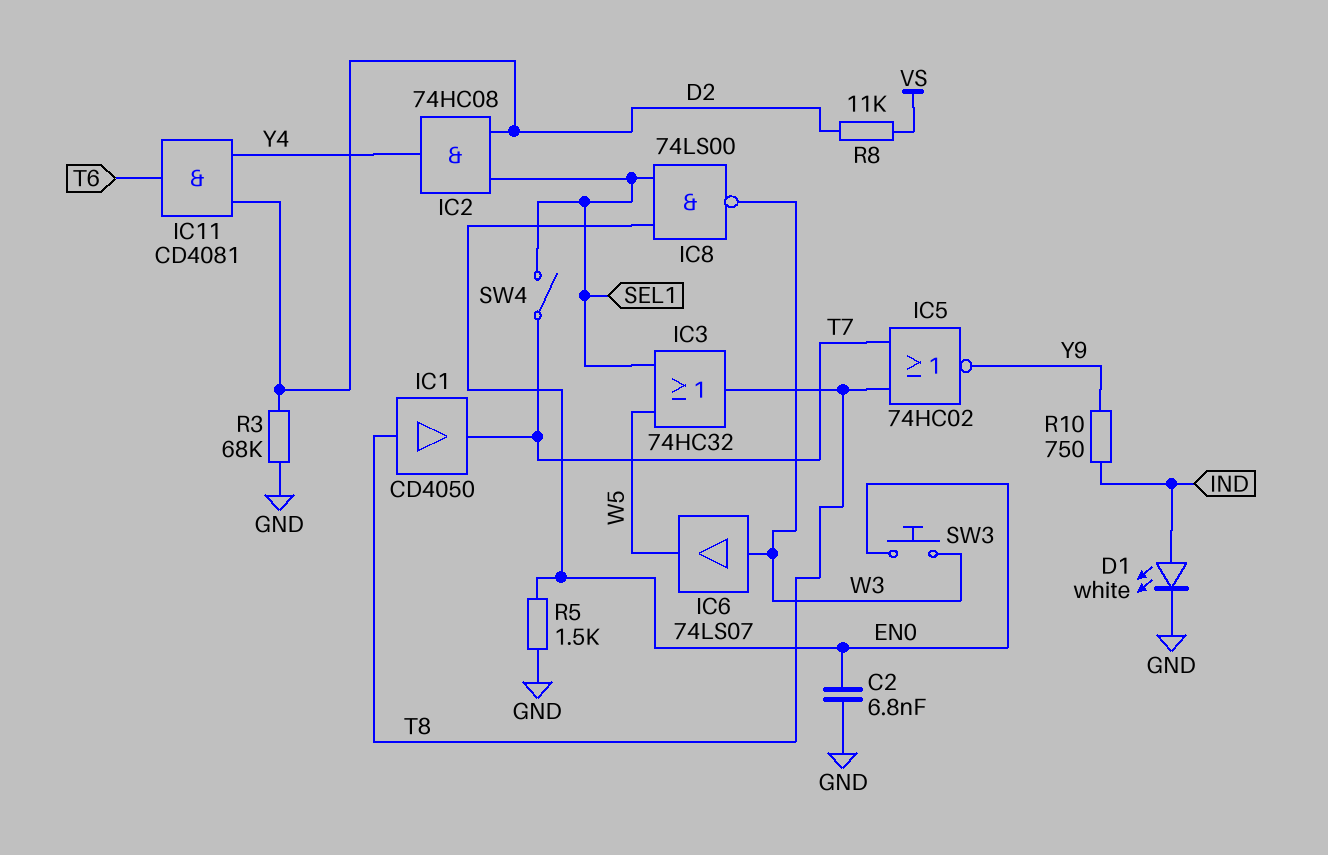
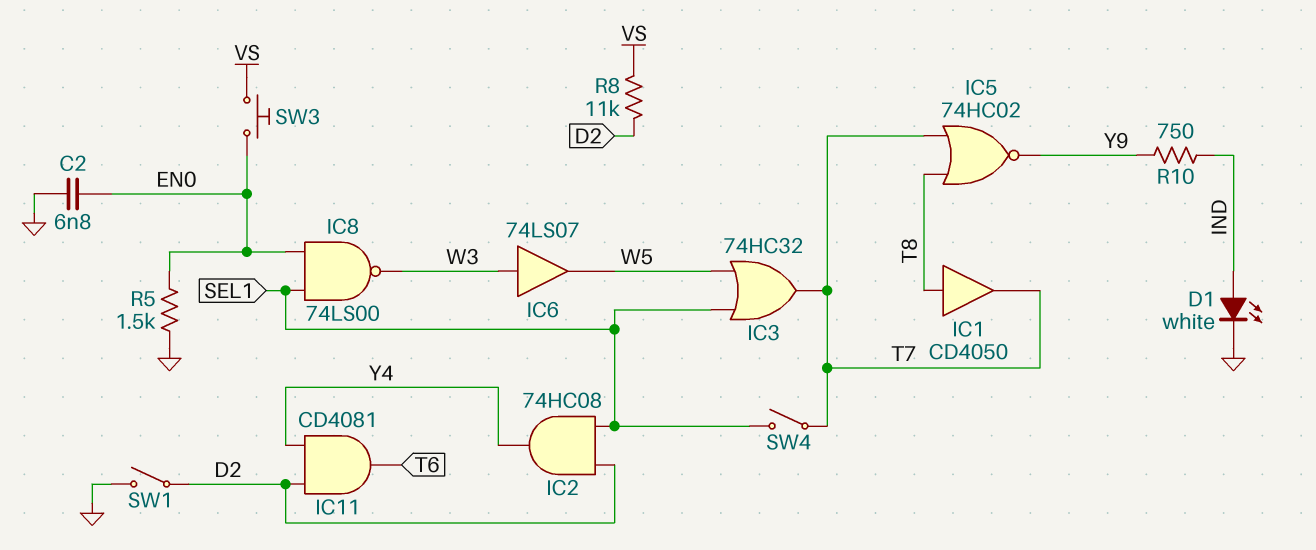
IC3: OR 74HC32 (in SEL1, in W5, out T8) -> OR 74HC32 (in SEL1, in W5, out T7)
R3: 68k (D2, GND) -> none
SW1: none -> switch (D2, GND)
SW3: button (EN0, W3) -> button (EN0, VS)

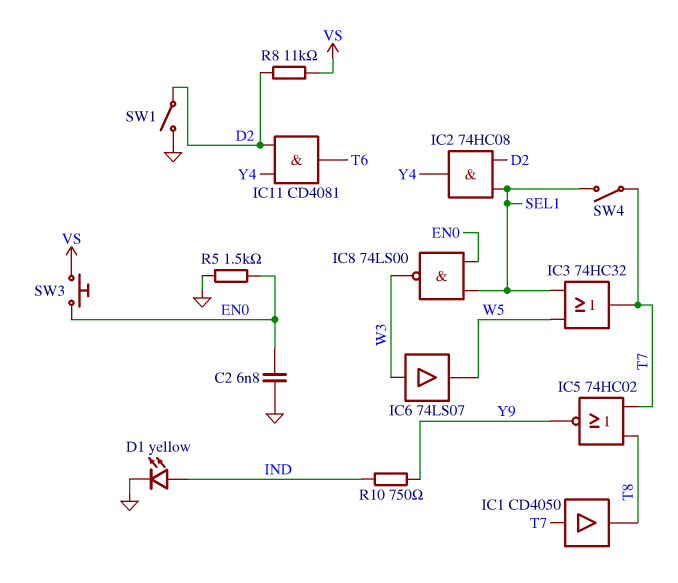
D1: LED white (A IND, K GND) -> LED yellow (A IND, K GND)
IC1: buffer CD4050 (in T8, out T7) -> buffer CD4050 (in T7, out T8)

